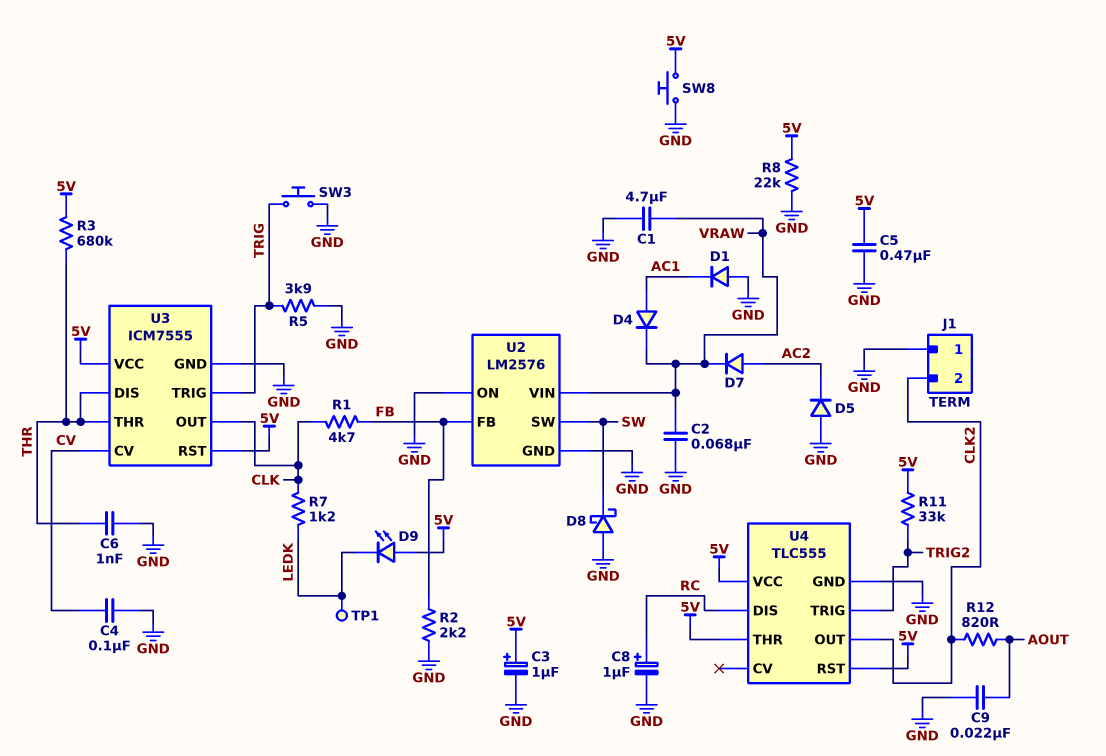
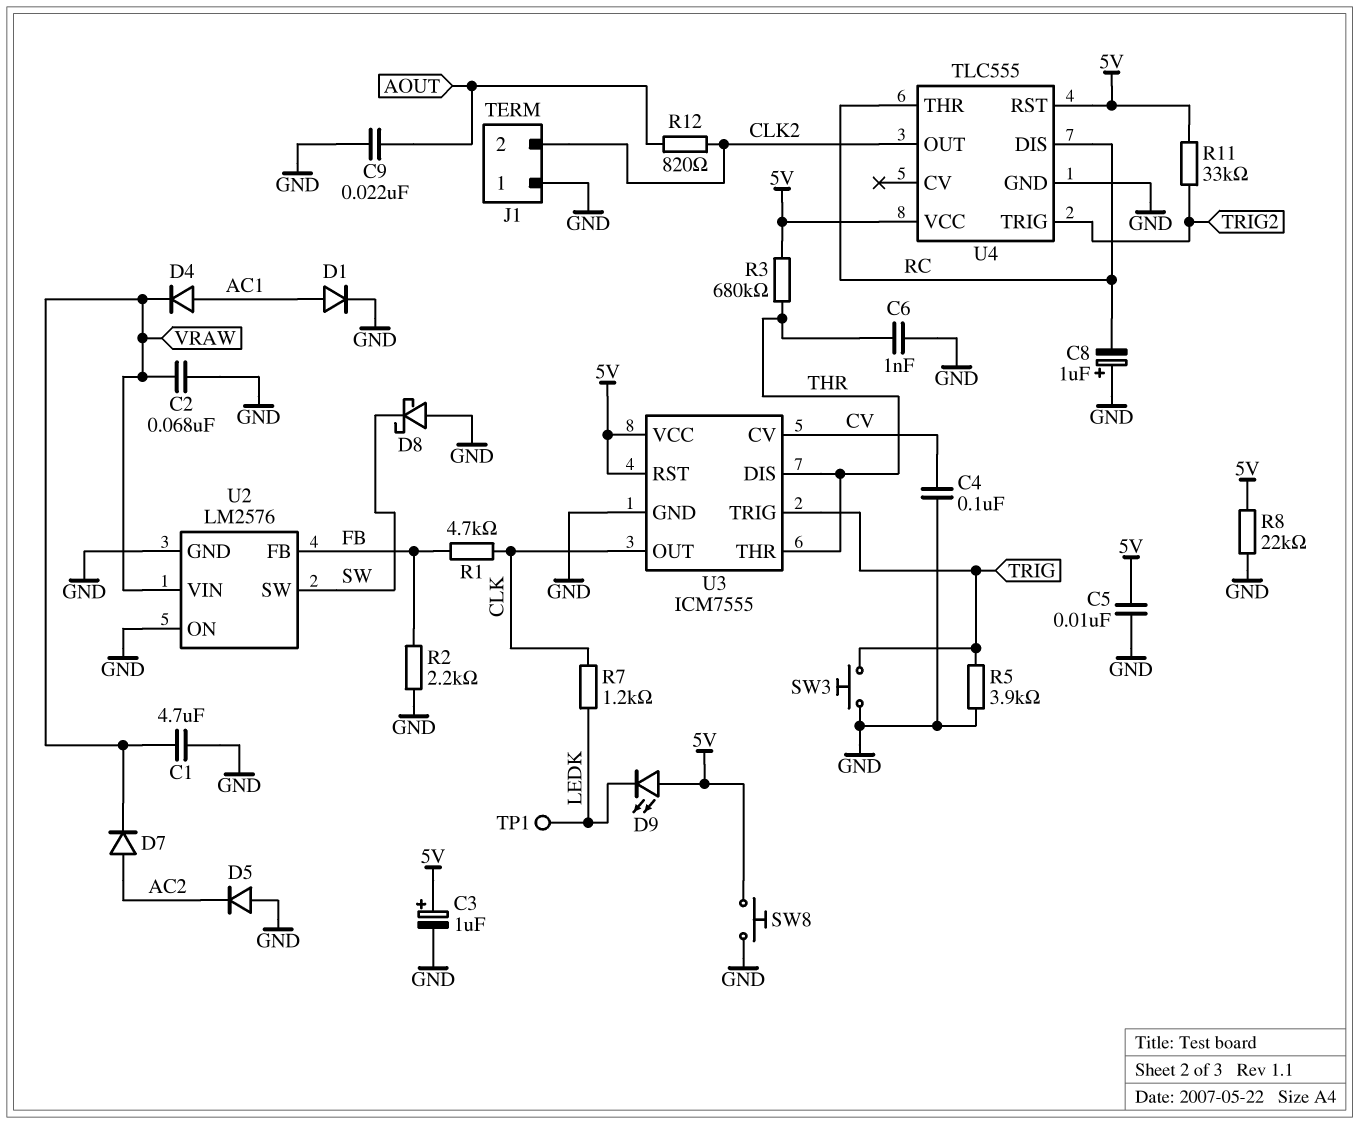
C5: 470nF (5V, GND) -> 10nF (5V, GND)
C8: 1uF (plus RC, minus GND) -> 1uF (plus GND, minus RC)
D1: diode (A GND, K AC1) -> diode (A AC1, K GND)
U4 pin THR: 5V -> RC

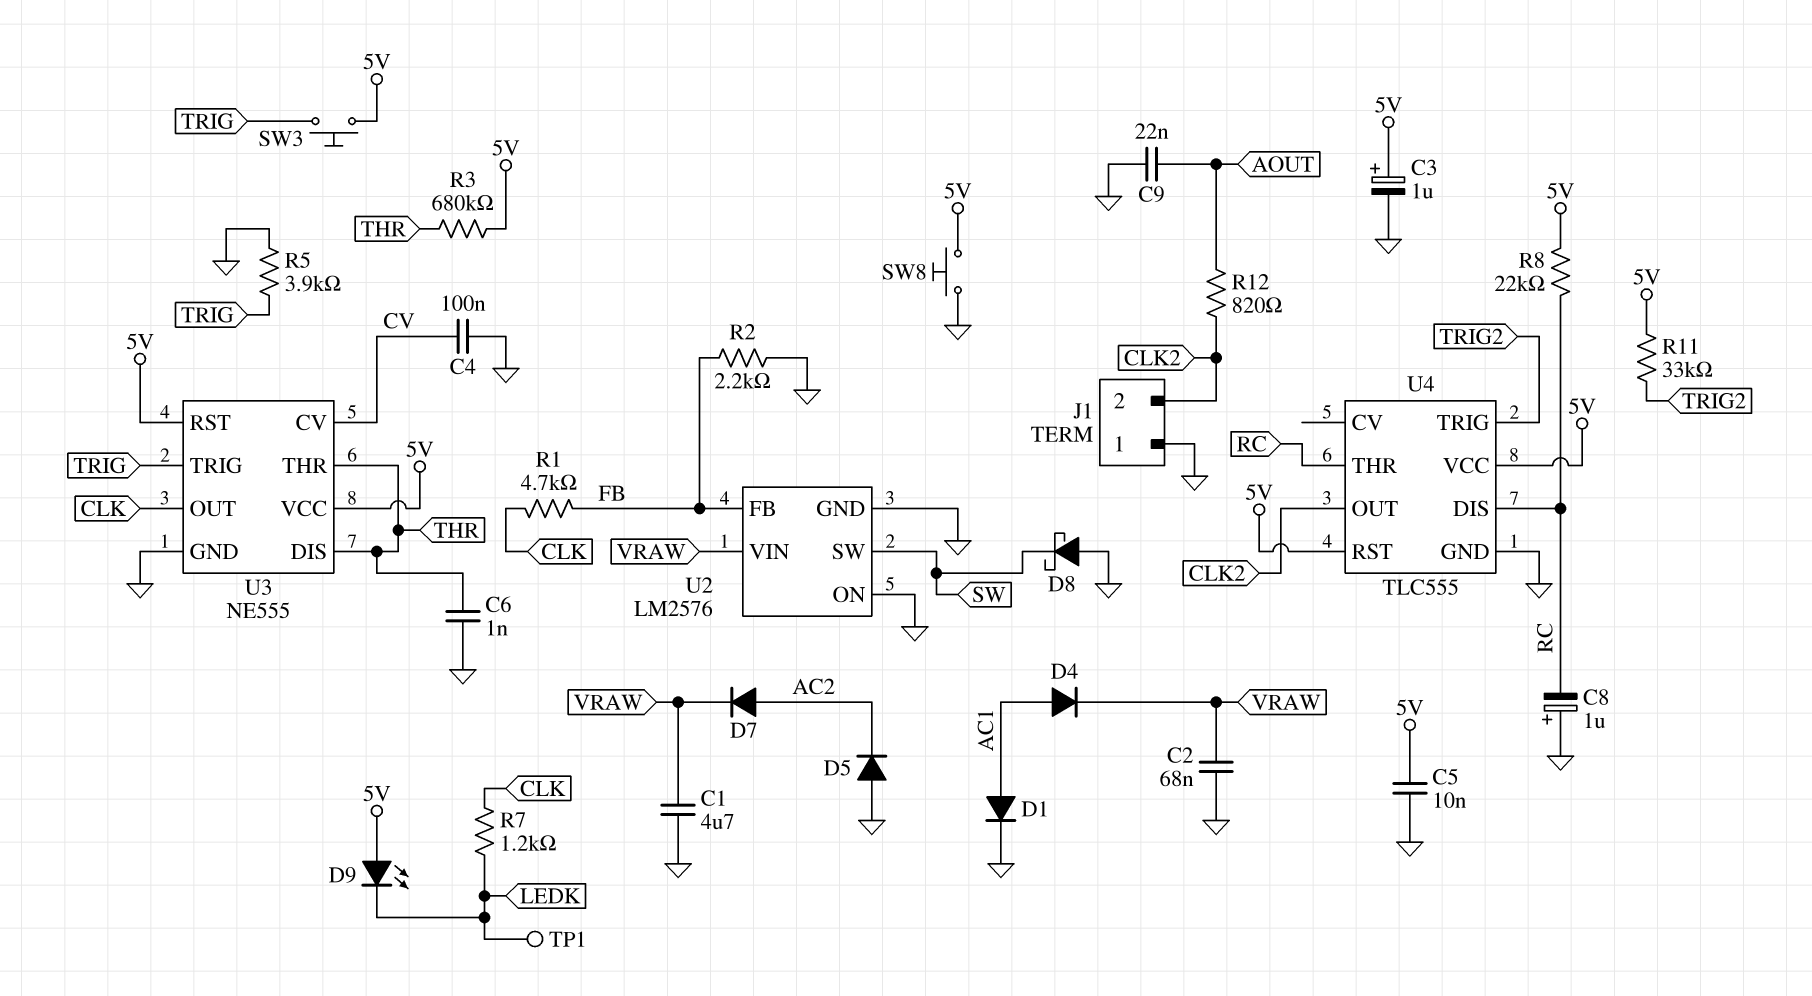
R8: 22k (5V, GND) -> 22k (5V, RC)
SW3: button (GND, TRIG) -> button (5V, TRIG)
U3: ICM7555 -> NE555

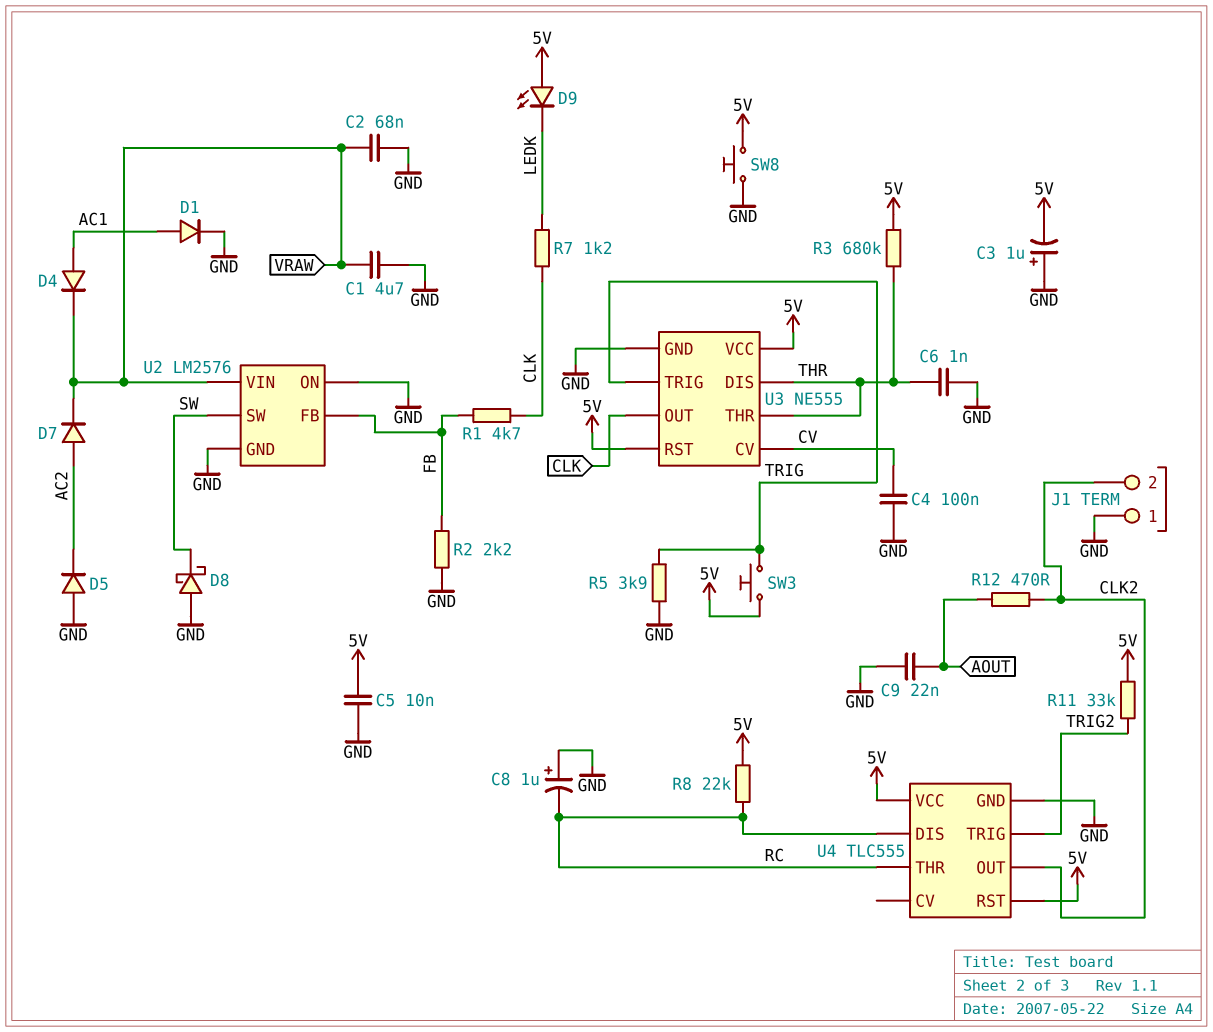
C3: 1uF (plus 5V, minus GND) -> 1uF (plus GND, minus 5V)
R12: 820 (AOUT, CLK2) -> 470 (AOUT, CLK2)
TP1: test point (LEDK) -> none

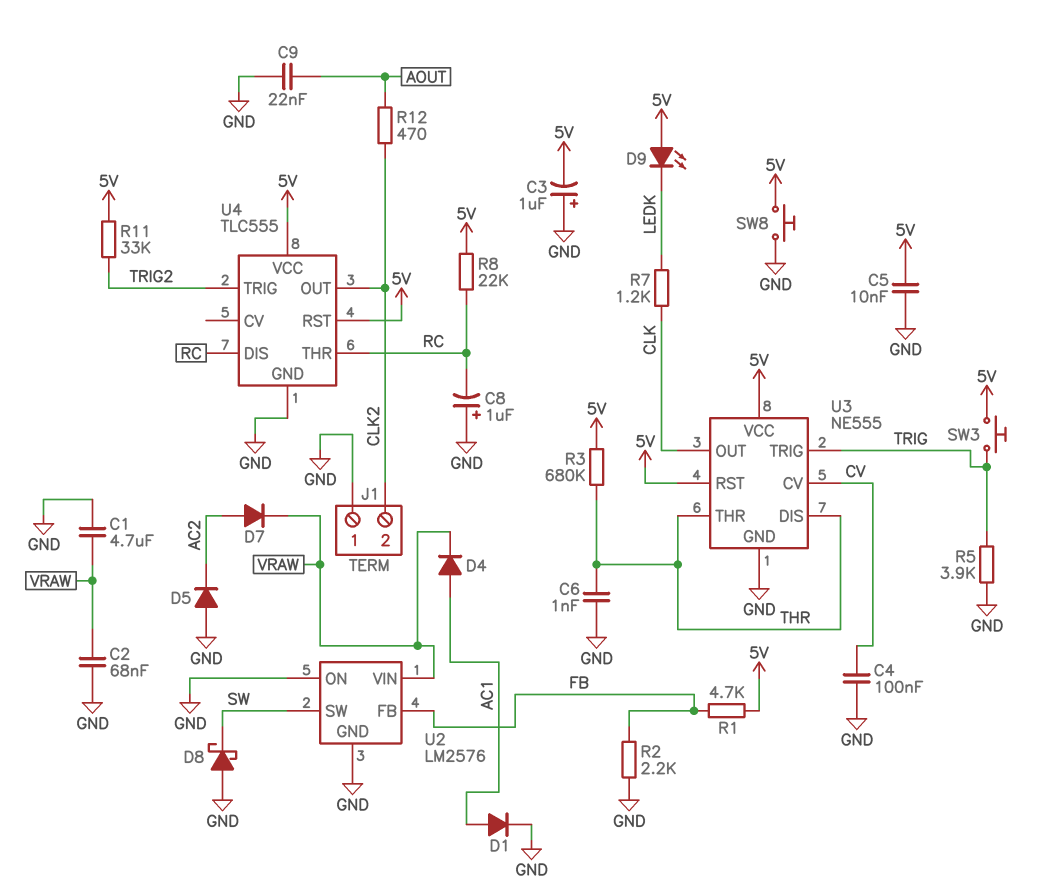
R1: 4.7k (CLK, FB) -> 4.7k (5V, FB)

